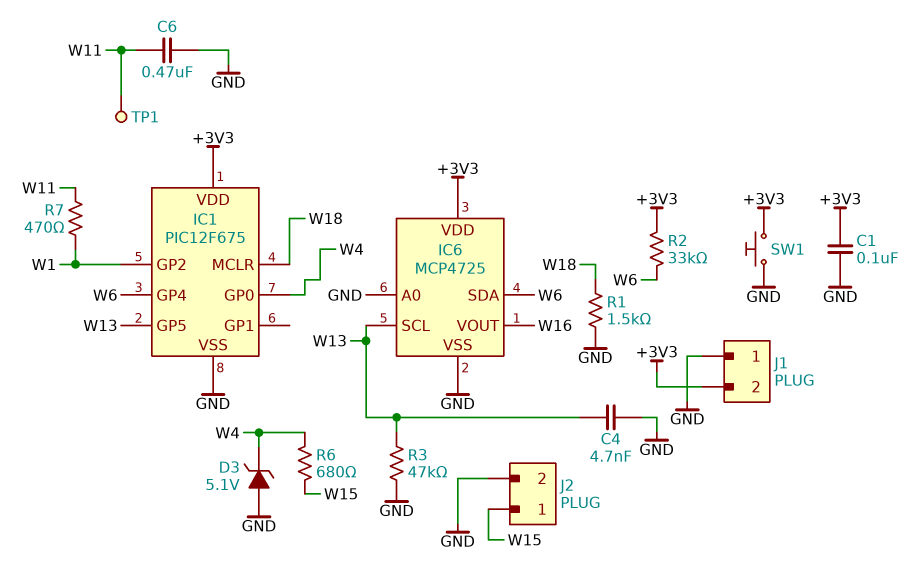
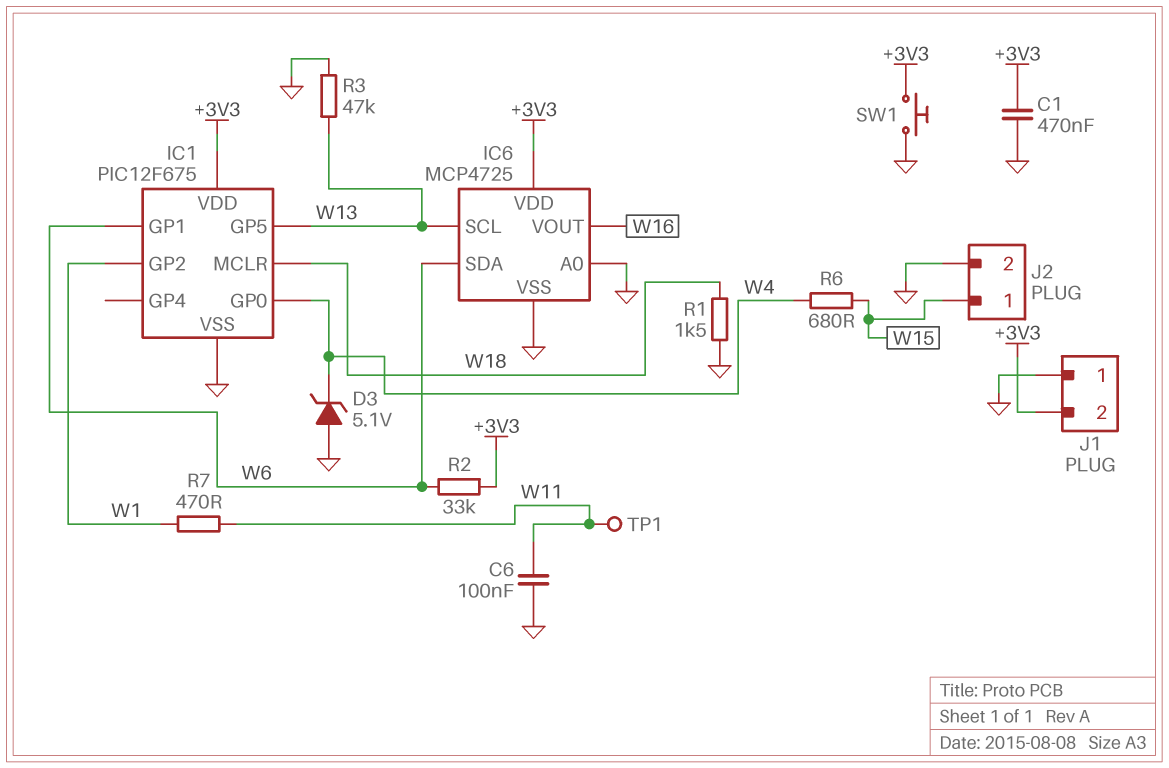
C1: 100nF (+3V3, GND) -> 470nF (+3V3, GND)
C4: 4.7nF (GND, W13) -> none
C6: 470nF (GND, W11) -> 100nF (GND, W11)
IC1 pin GP1: none -> W6
IC1 pin GP4: W6 -> none

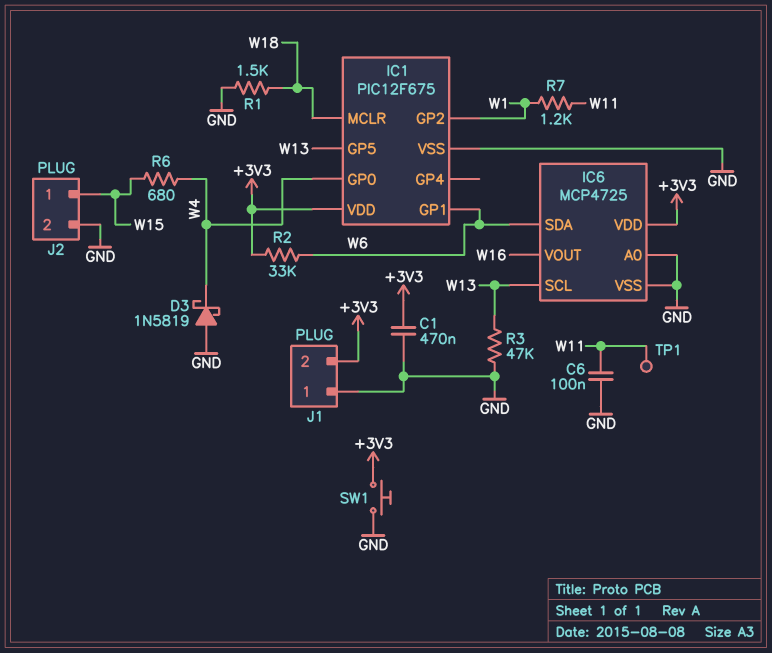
D3: zener 5.1V (A GND, K W4) -> schottky 1N5819 (A GND, K W4)
R7: 470 (W1, W11) -> 1.2k (W1, W11)

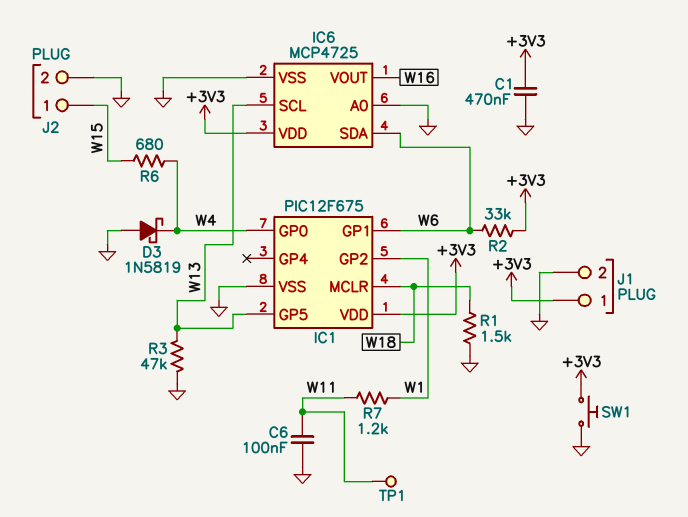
J1 pin 1: GND -> +3V3
J1 pin 2: +3V3 -> GND

